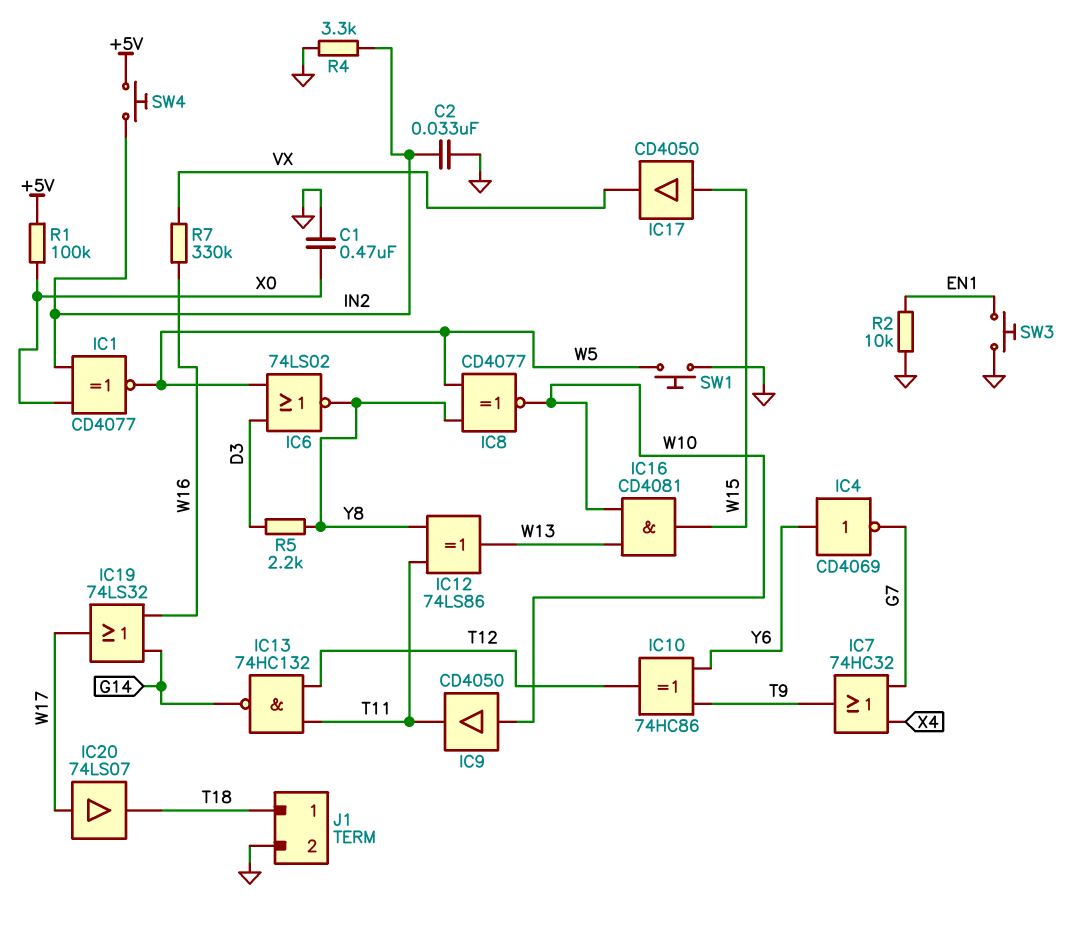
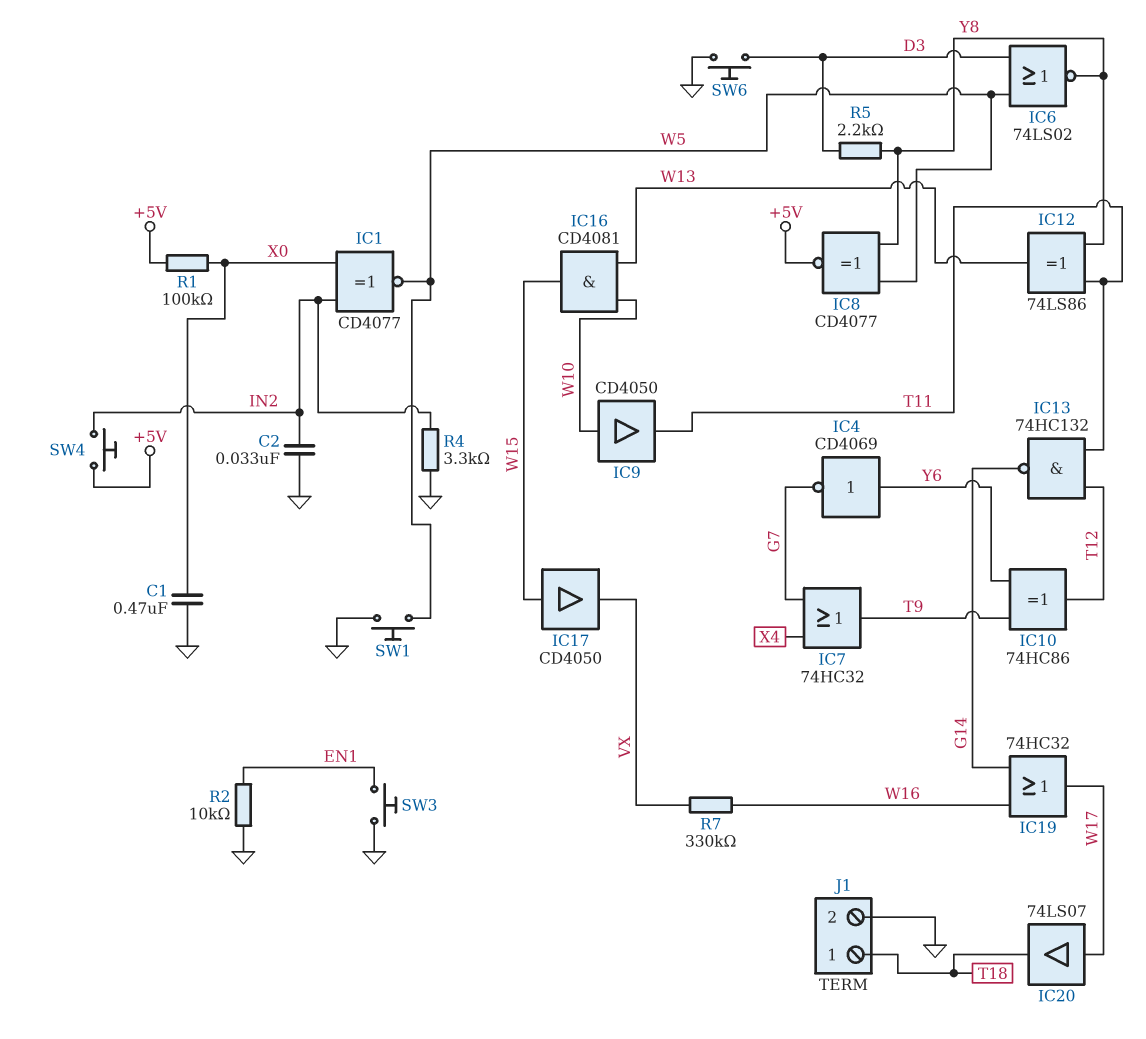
IC8: XNOR CD4077 (in W5, in Y8, out W10) -> XNOR CD4077 (in W5, in Y8, out +5V)
IC19: OR 74LS32 (in G14, in W16, out W17) -> OR 74HC32 (in G14, in W16, out W17)
SW6: none -> button (D3, GND)

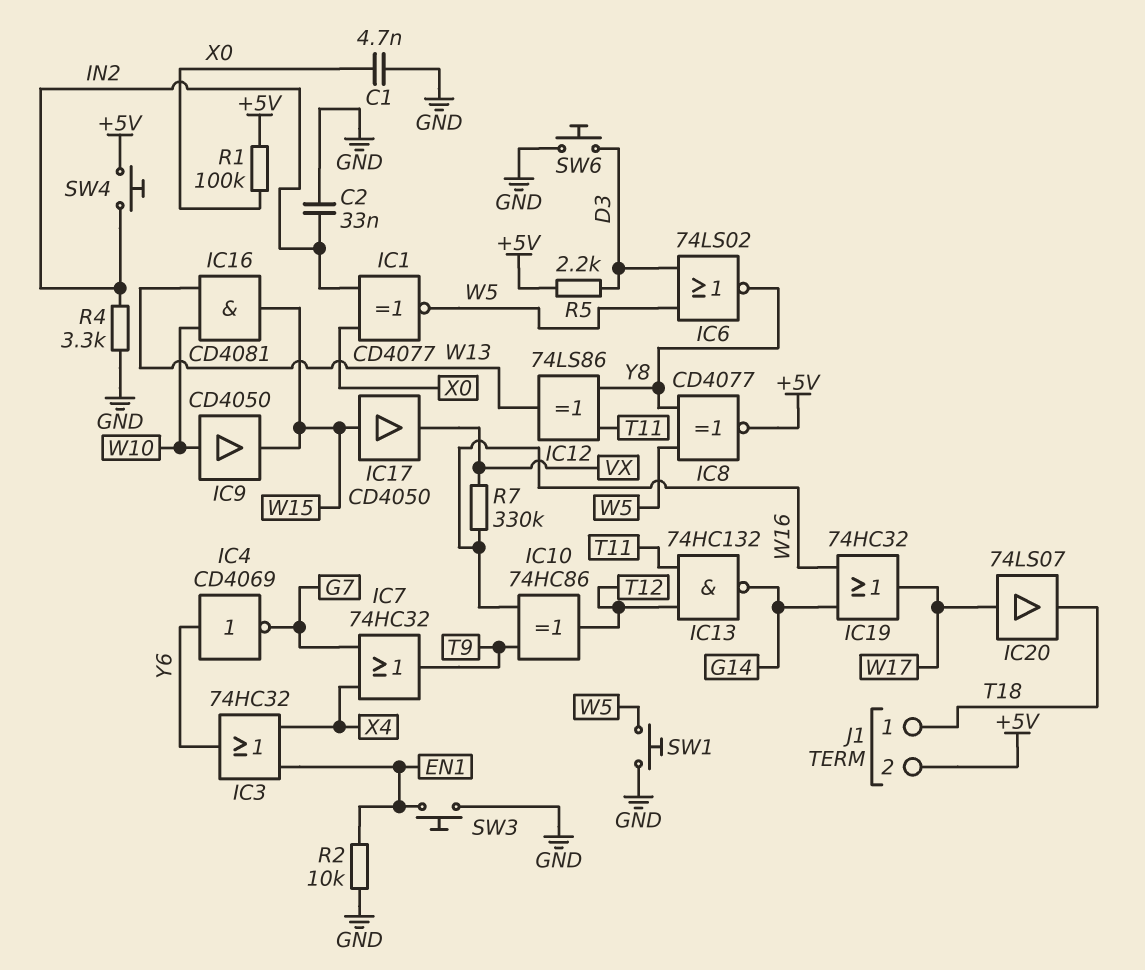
C1: 470nF (GND, X0) -> 4.7nF (GND, X0)
IC3: none -> OR 74HC32 (in EN1, in X4, out Y6)
IC9: buffer CD4050 (in W10, out T11) -> buffer CD4050 (in W10, out W15)
IC10: XOR 74HC86 (in T9, in Y6, out T12) -> XOR 74HC86 (in T9, in W16, out T12)
J1 pin 2: GND -> +5V
R5: 2.2k (D3, Y8) -> 2.2k (+5V, D3)

